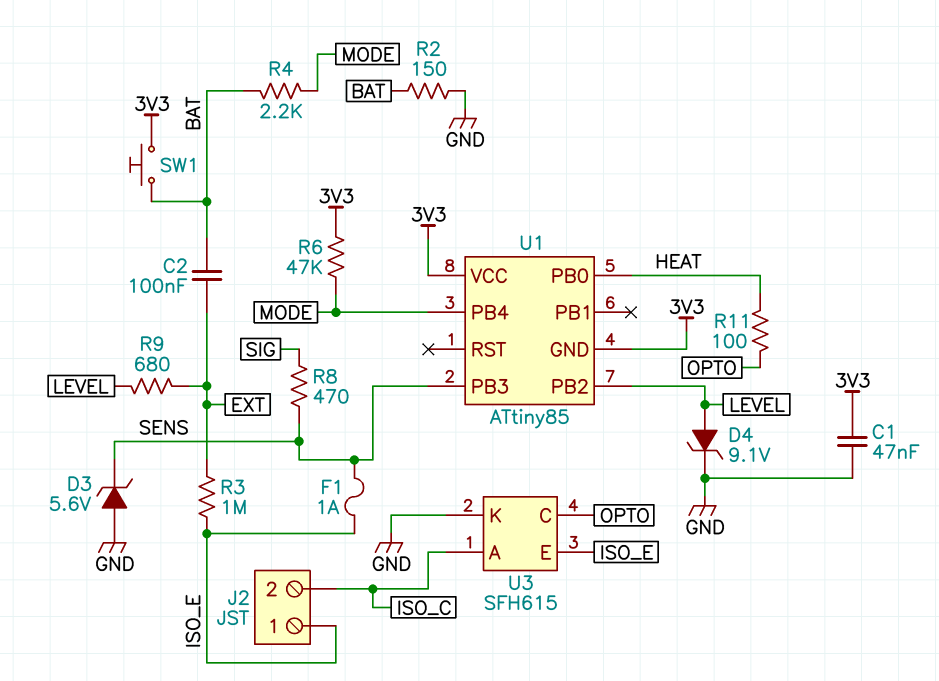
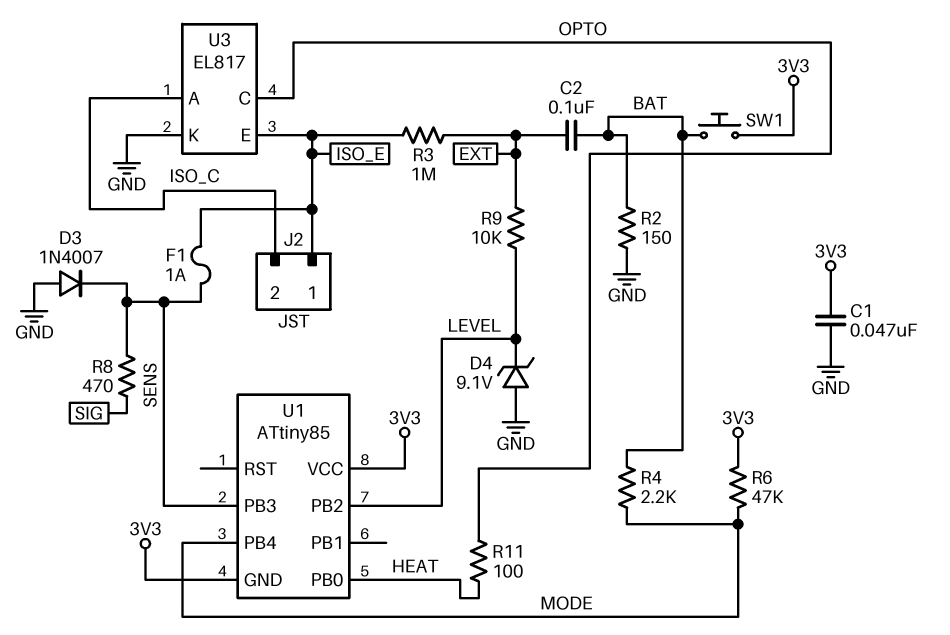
D3: zener 5.6V (A GND, K SENS) -> diode 1N4007 (A GND, K SENS)
D4: zener 9.1V (A LEVEL, K GND) -> zener 9.1V (A GND, K LEVEL)
R9: 680 (EXT, LEVEL) -> 10k (EXT, LEVEL)
U3: SFH615 -> EL817

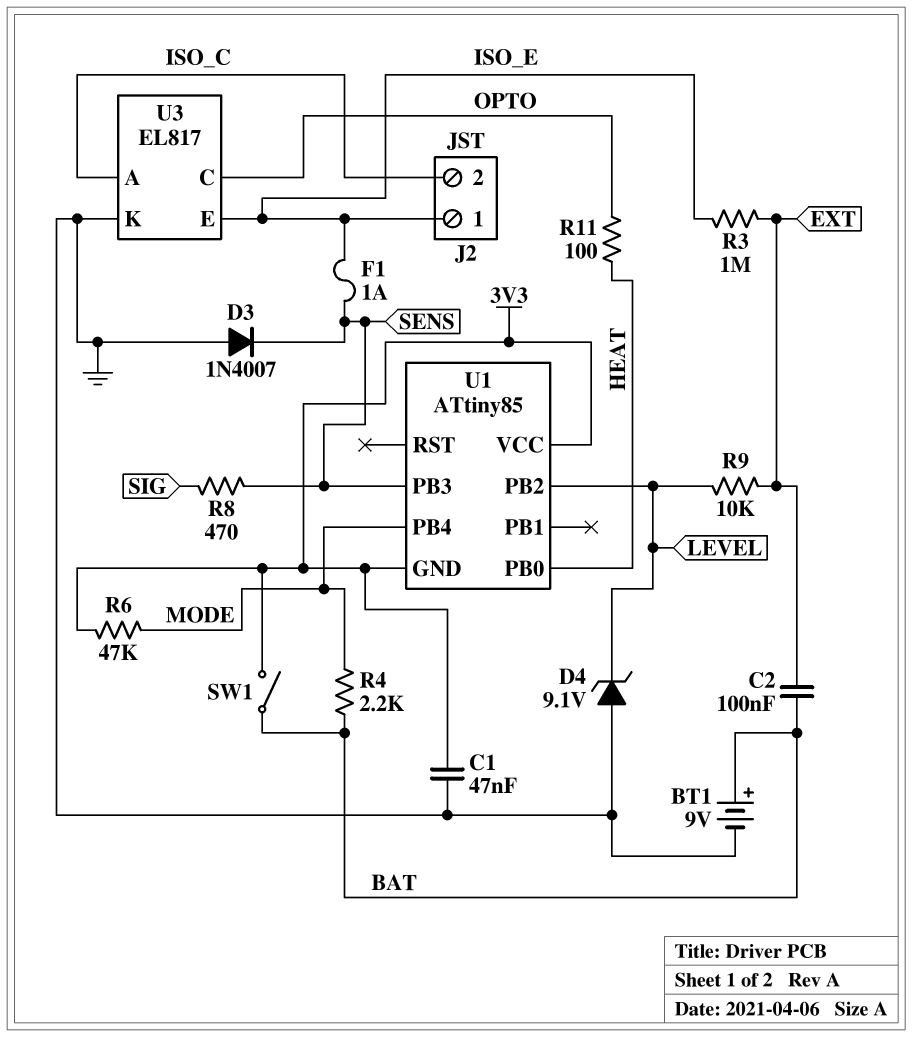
BT1: none -> 9V (plus BAT, minus GND)
R2: 150 (BAT, GND) -> none
SW1: button (3V3, BAT) -> switch (3V3, BAT)

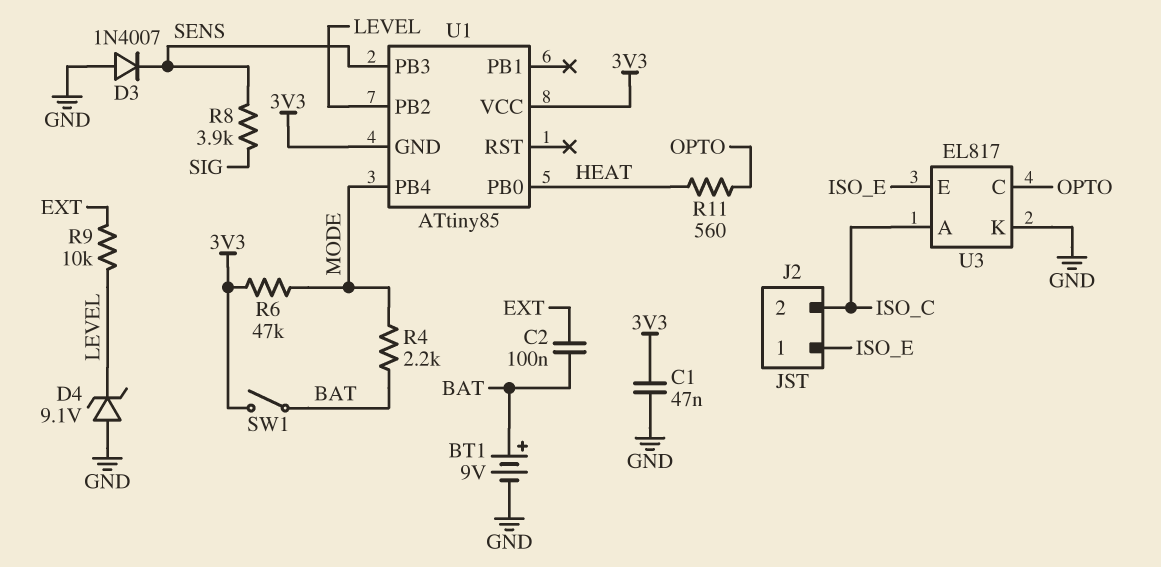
F1: 1A (ISO_E, SENS) -> none
R3: 1M (EXT, ISO_E) -> none
R8: 470 (SENS, SIG) -> 3.9k (SENS, SIG)
R11: 100 (HEAT, OPTO) -> 560 (HEAT, OPTO)

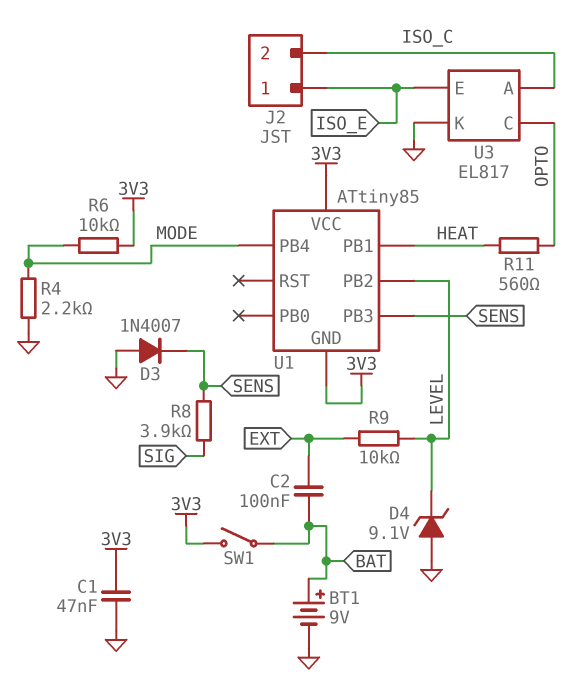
R4: 2.2k (BAT, MODE) -> 2.2k (GND, MODE)
R6: 47k (3V3, MODE) -> 10k (3V3, MODE)
U1 pin PB0: HEAT -> none
U1 pin PB1: none -> HEAT

